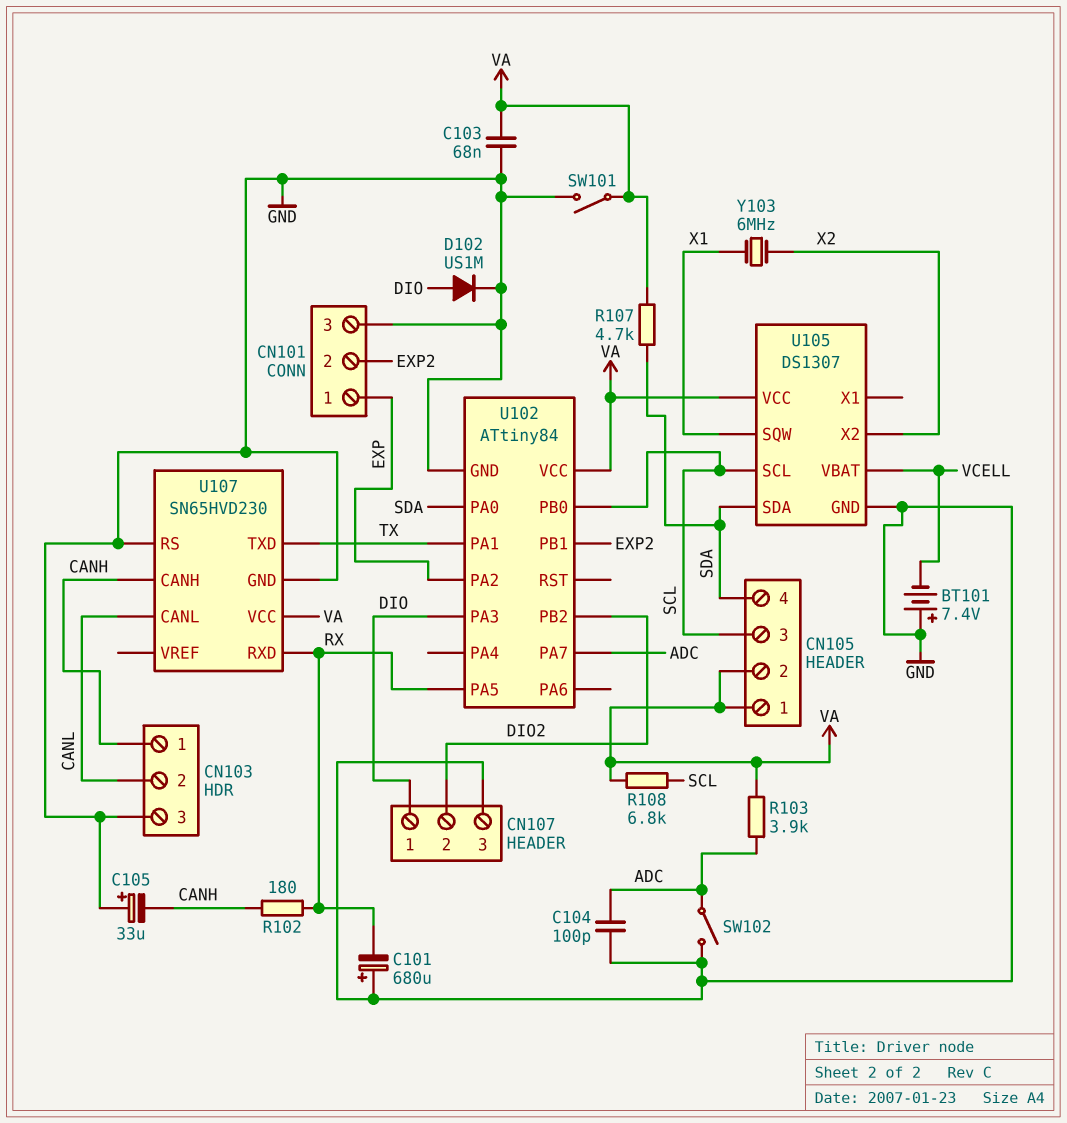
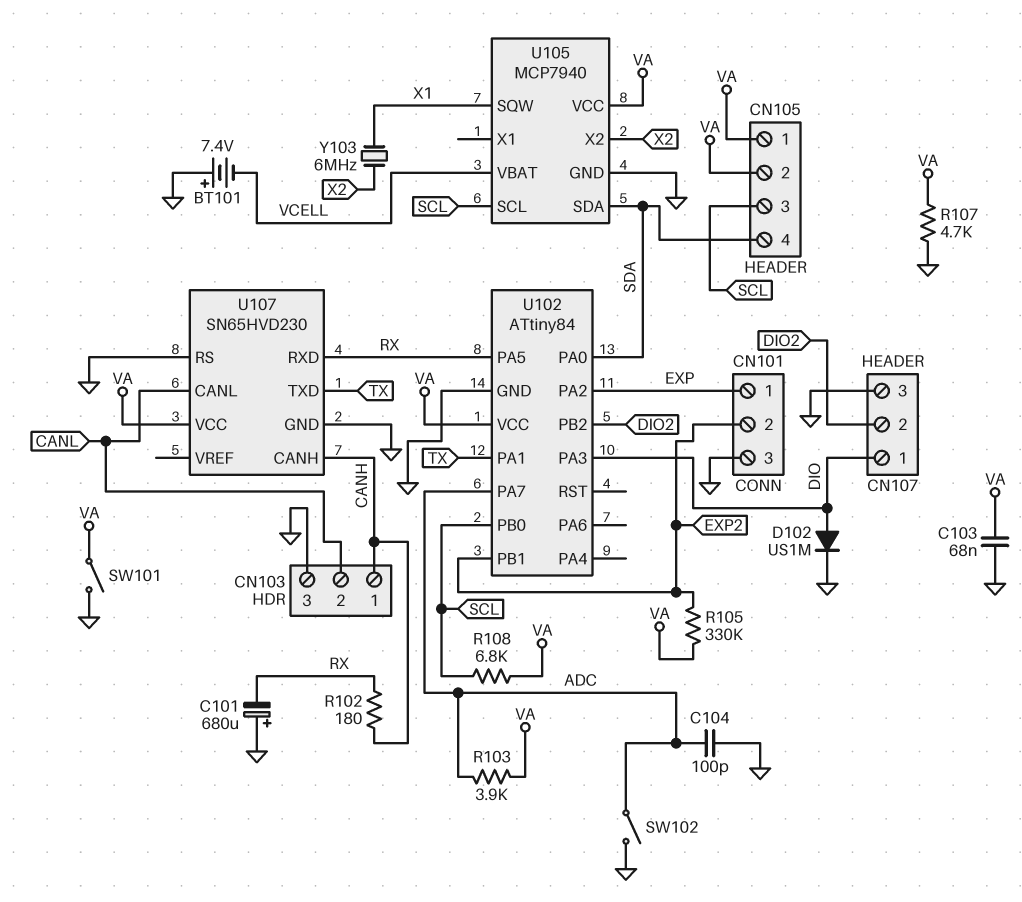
C105: 33uF (plus GND, minus CANH) -> none
R105: none -> 330k (EXP2, VA)
R107: 4.7k (SDA, VA) -> 4.7k (GND, VA)
U105: DS1307 -> MCP7940

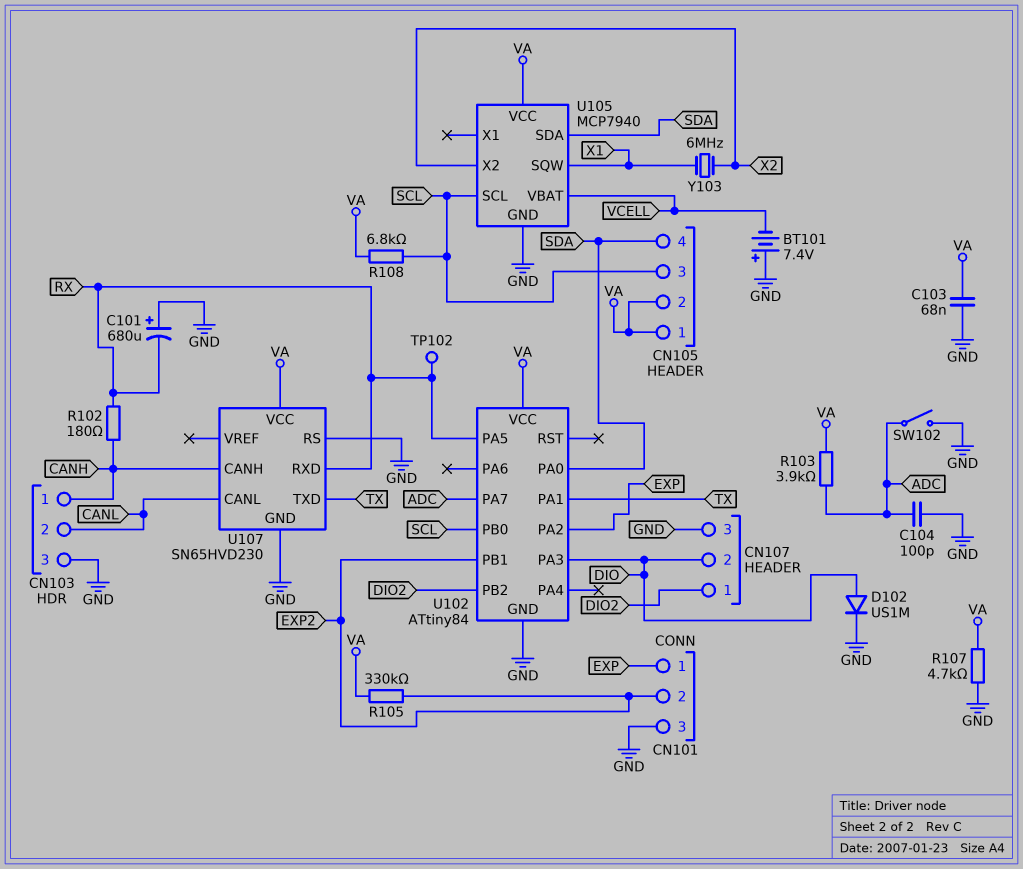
CN107 pin 1: DIO -> DIO2
CN107 pin 2: DIO2 -> DIO
SW101: switch (GND, VA) -> none
TP102: none -> test point (RX)

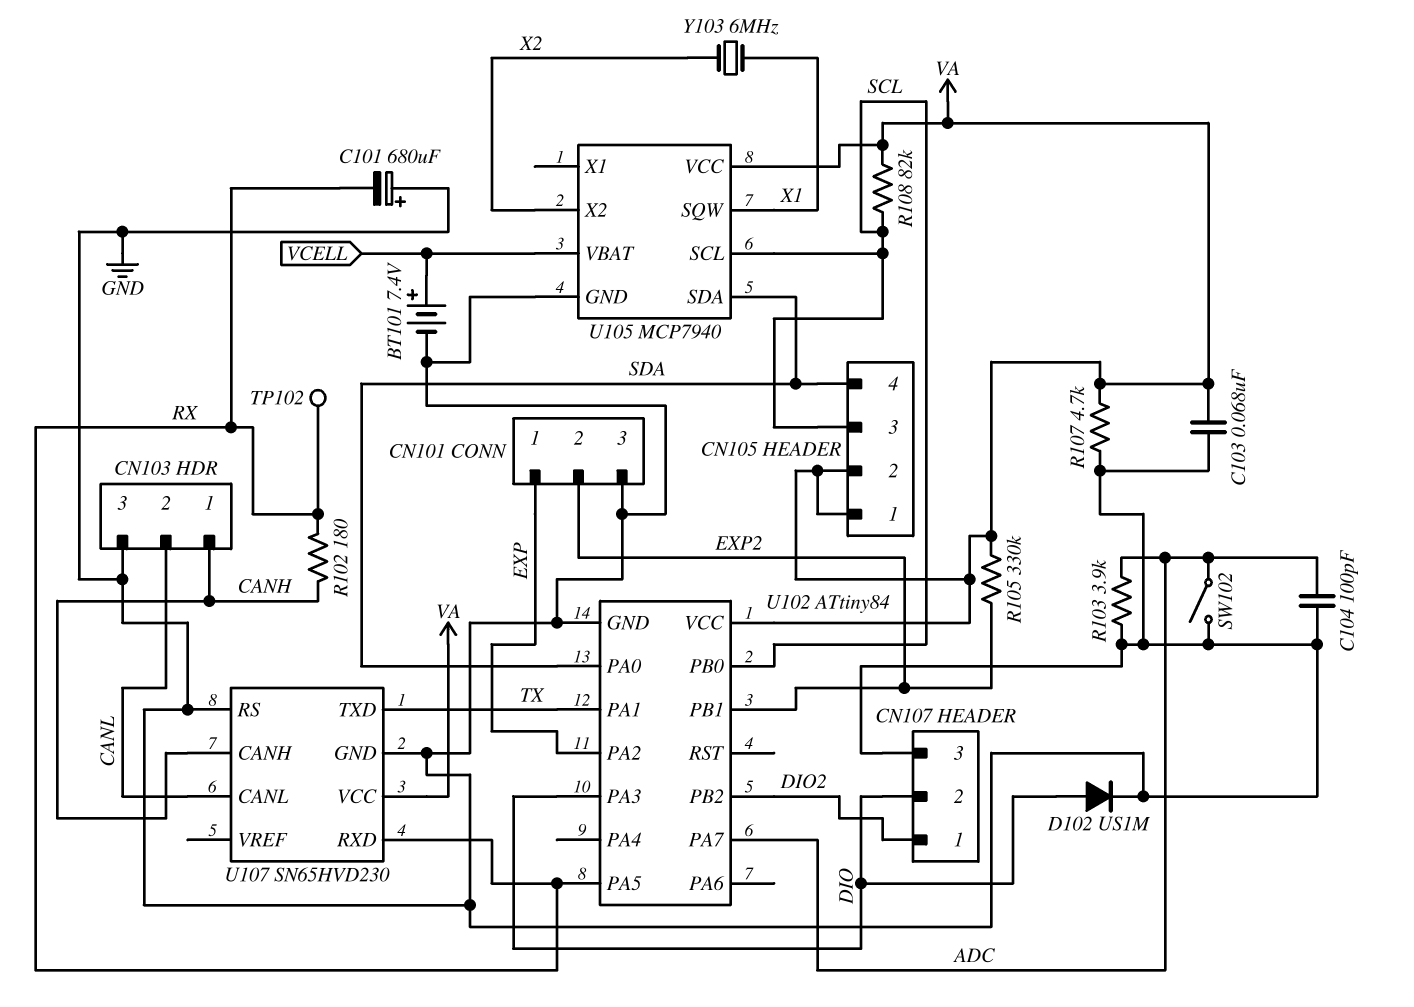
BT101: 7.4V (plus GND, minus VCELL) -> 7.4V (plus VCELL, minus GND)
R103: 3.9k (ADC, VA) -> 3.9k (ADC, GND)
R108: 6.8k (SCL, VA) -> 82k (SCL, VA)

